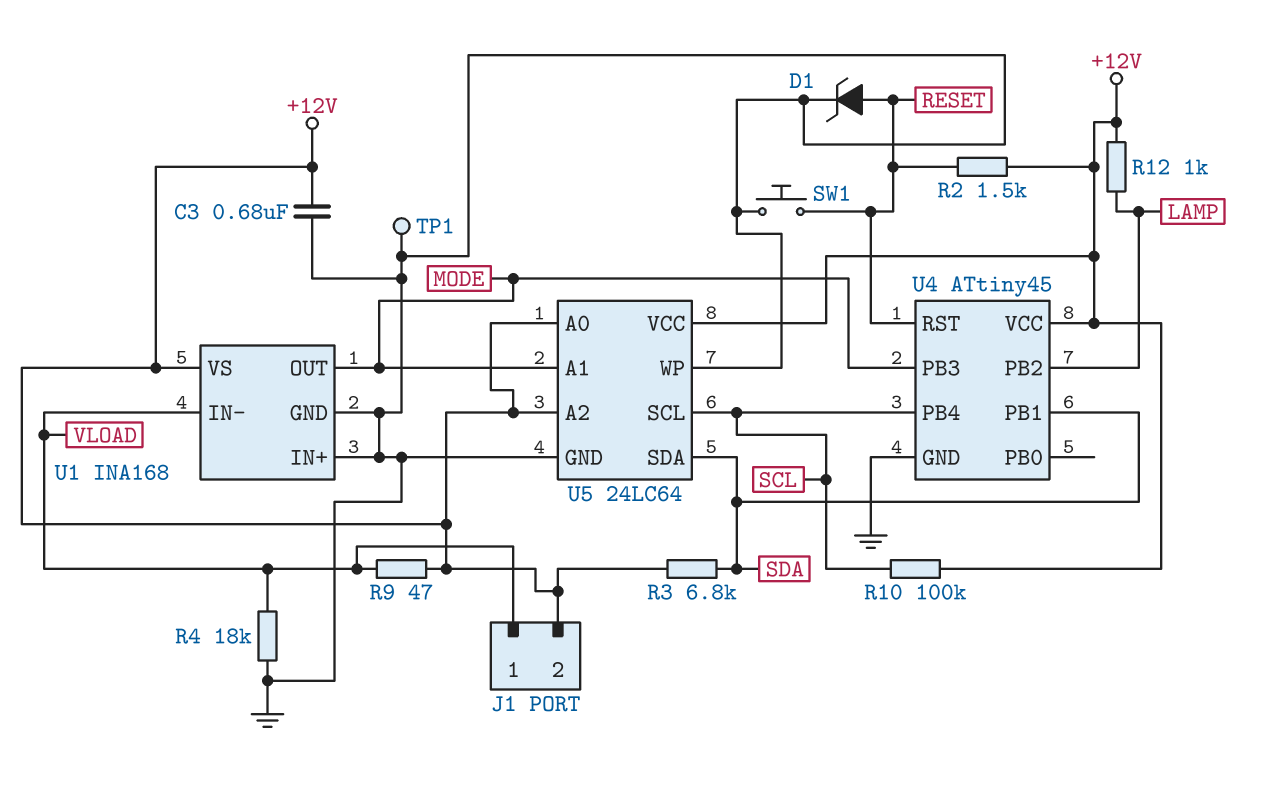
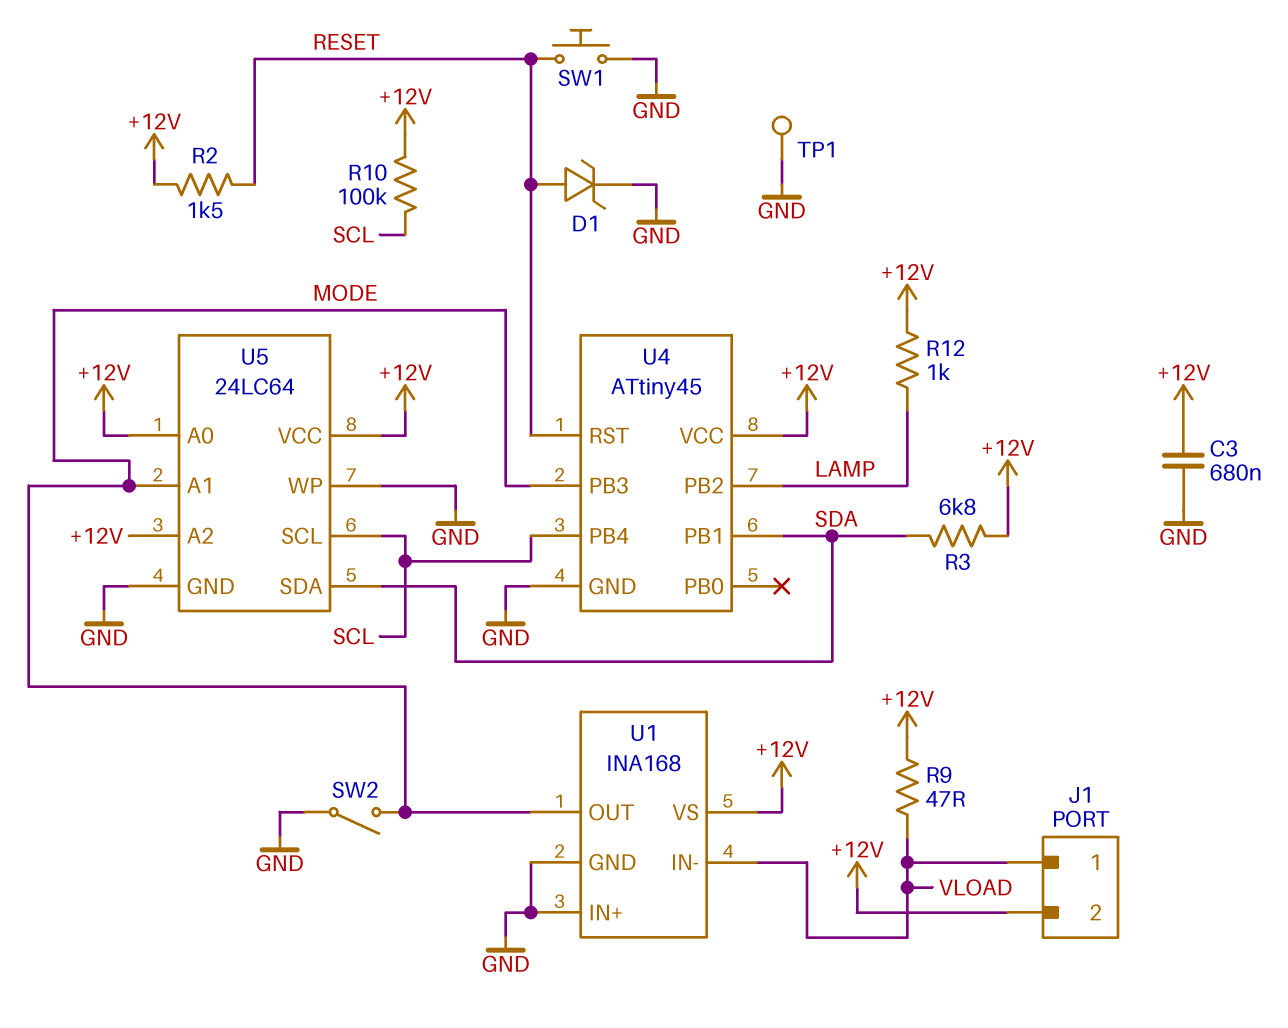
R4: 18k (GND, VLOAD) -> none
SW2: none -> switch (GND, MODE)

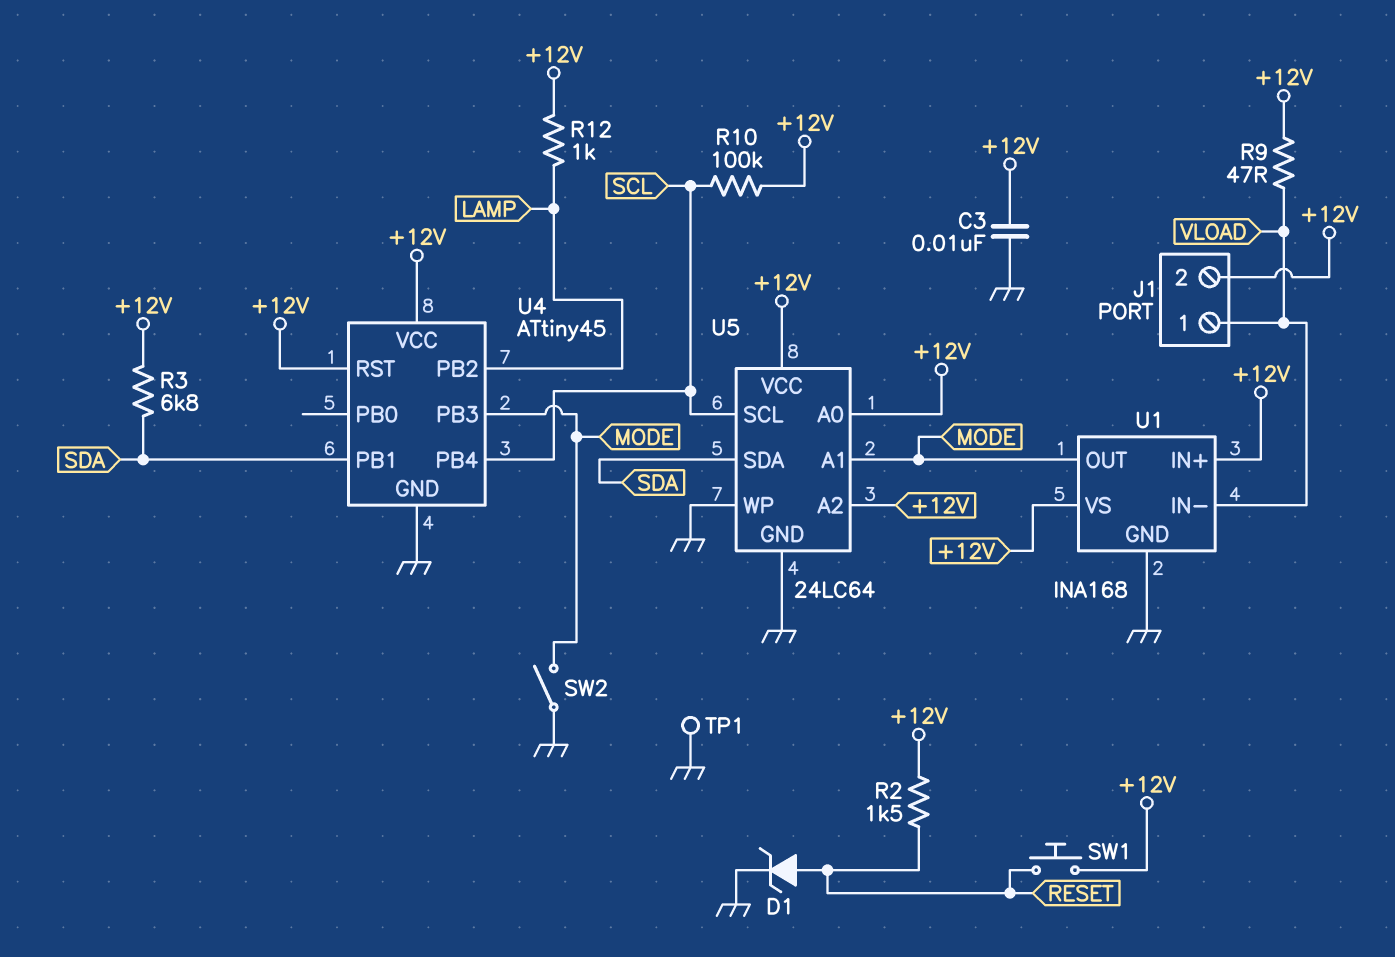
C3: 680nF (+12V, GND) -> 10nF (+12V, GND)
SW1: button (GND, RESET) -> button (+12V, RESET)
U1 pin IN+: GND -> +12V
U4 pin RST: RESET -> +12V

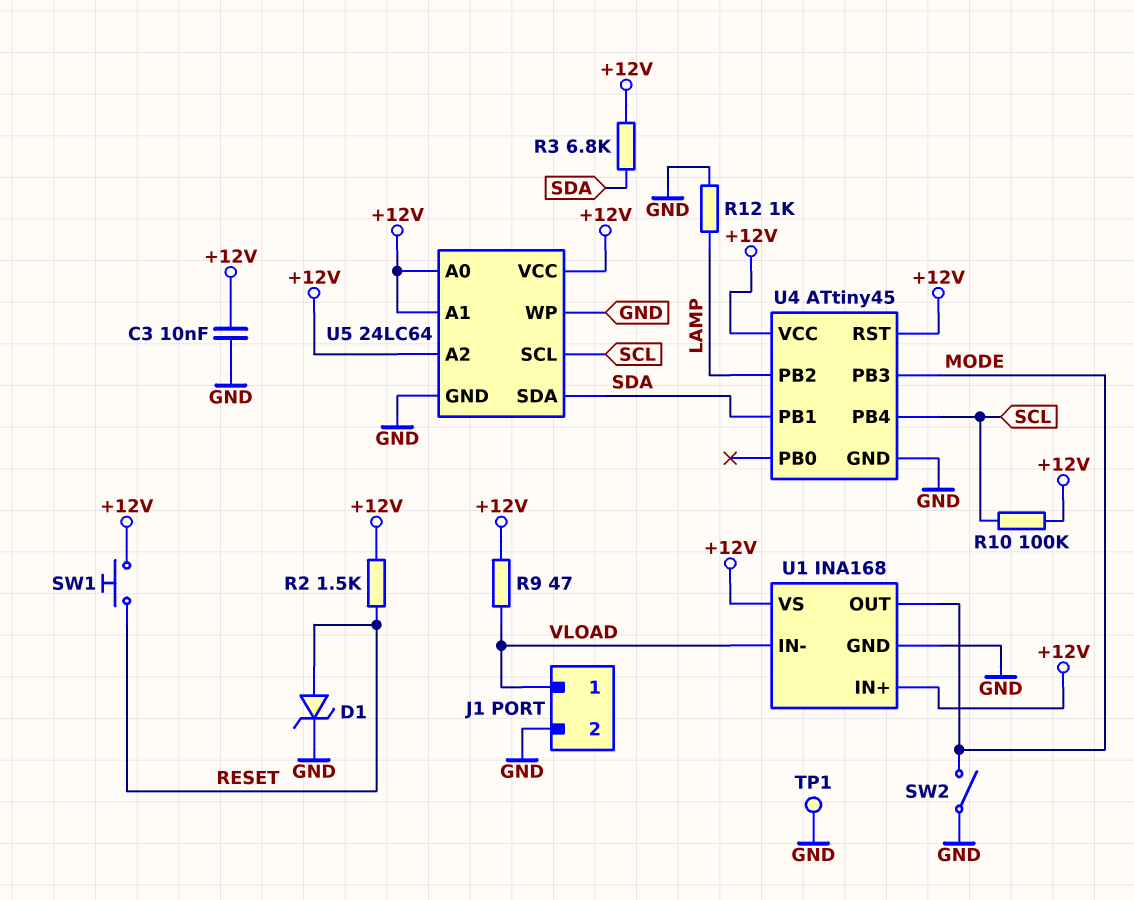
J1 pin 2: +12V -> GND
R12: 1k (+12V, LAMP) -> 1k (GND, LAMP)
U5 pin A1: MODE -> +12V

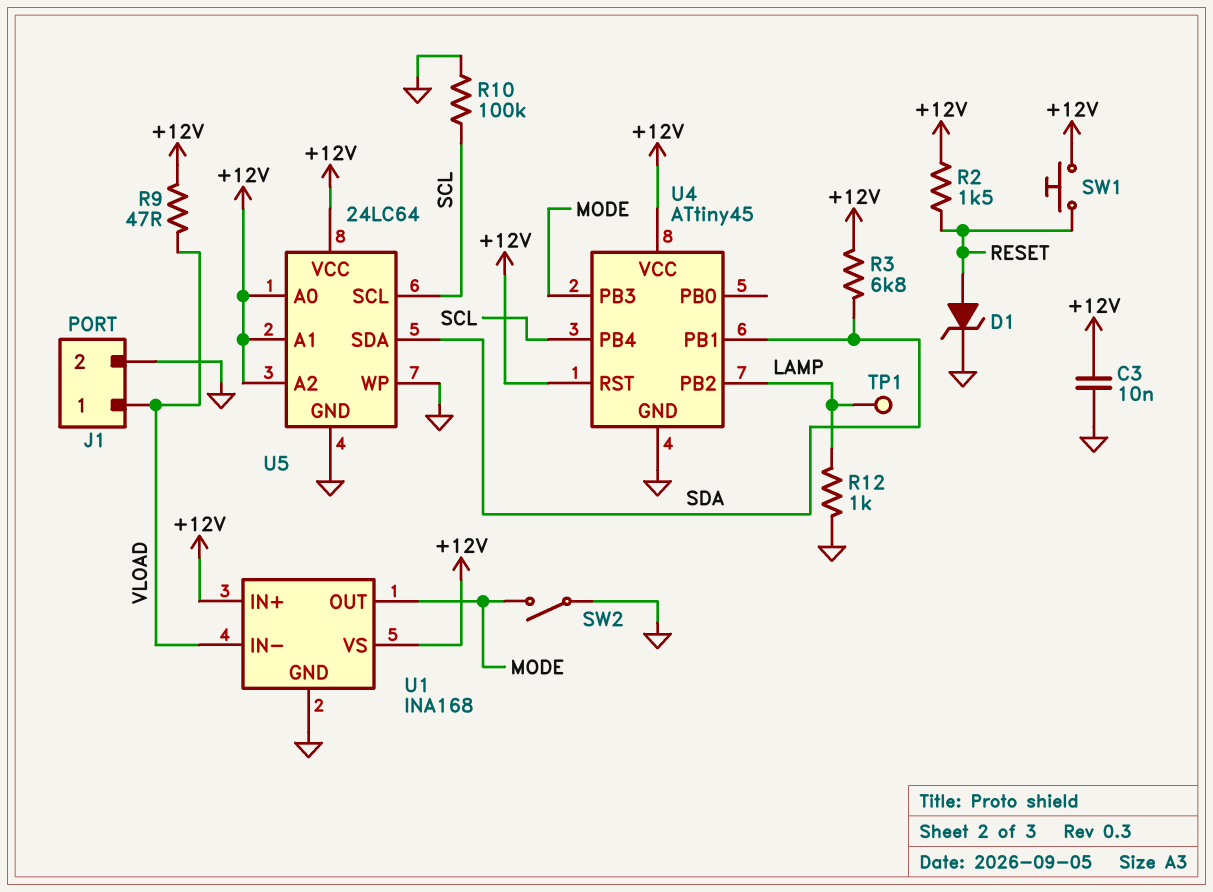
R10: 100k (+12V, SCL) -> 100k (GND, SCL)
TP1: test point (GND) -> test point (LAMP)

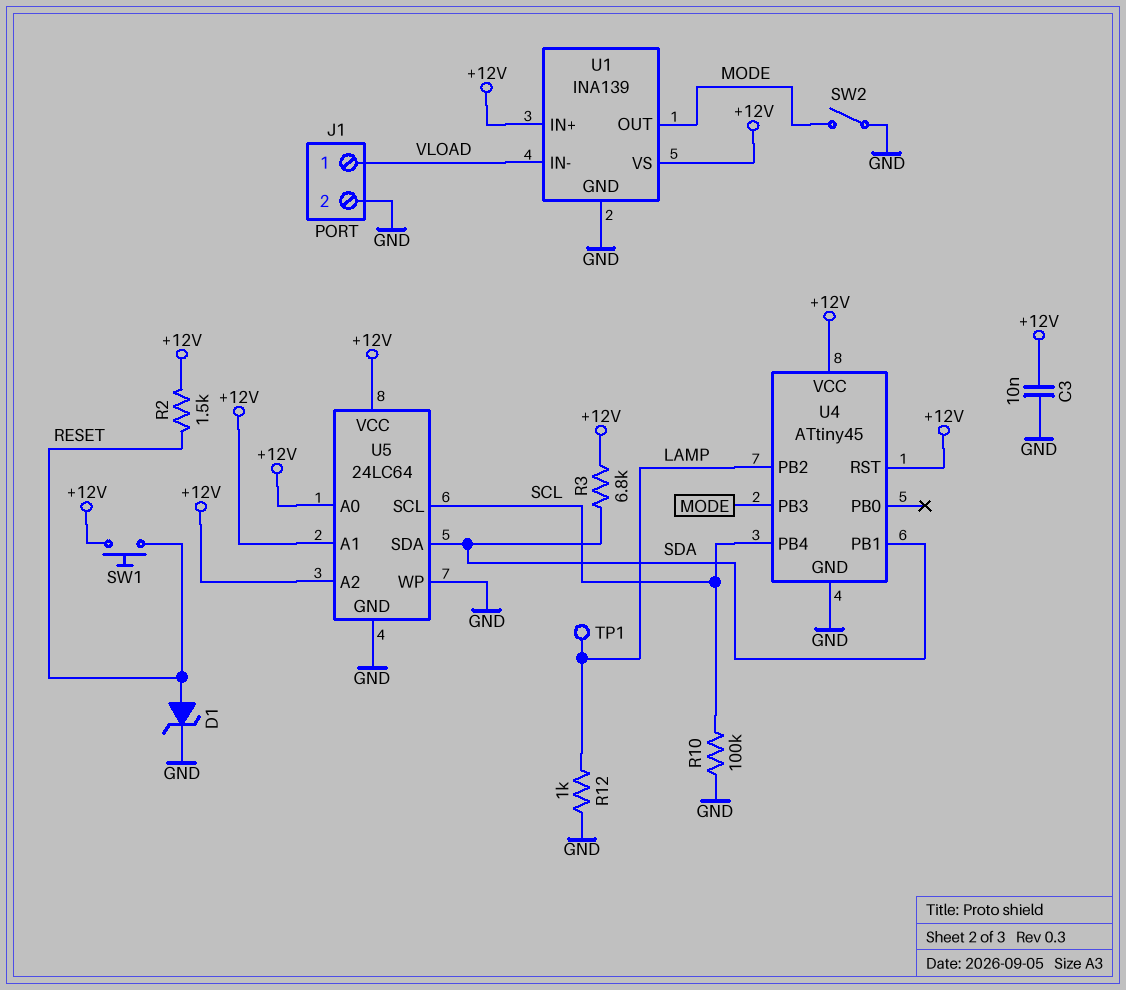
R9: 47 (+12V, VLOAD) -> none
U1: INA168 -> INA139

